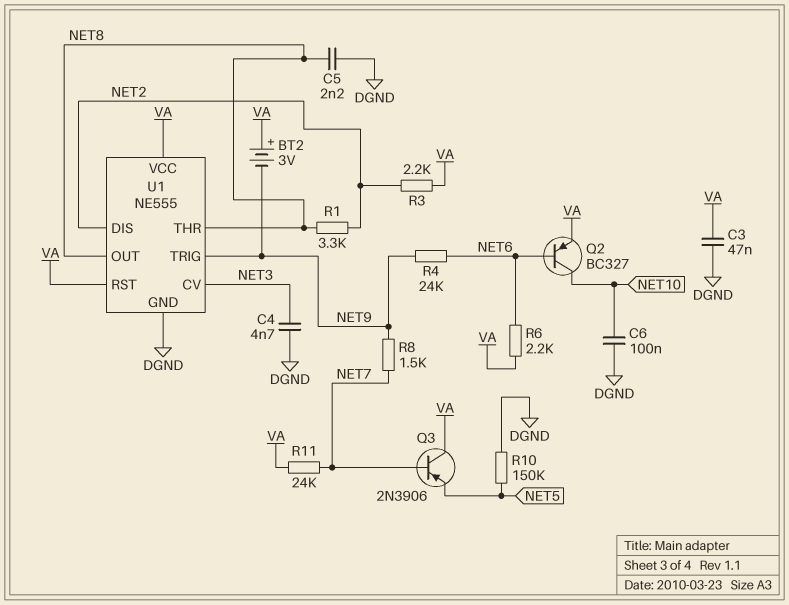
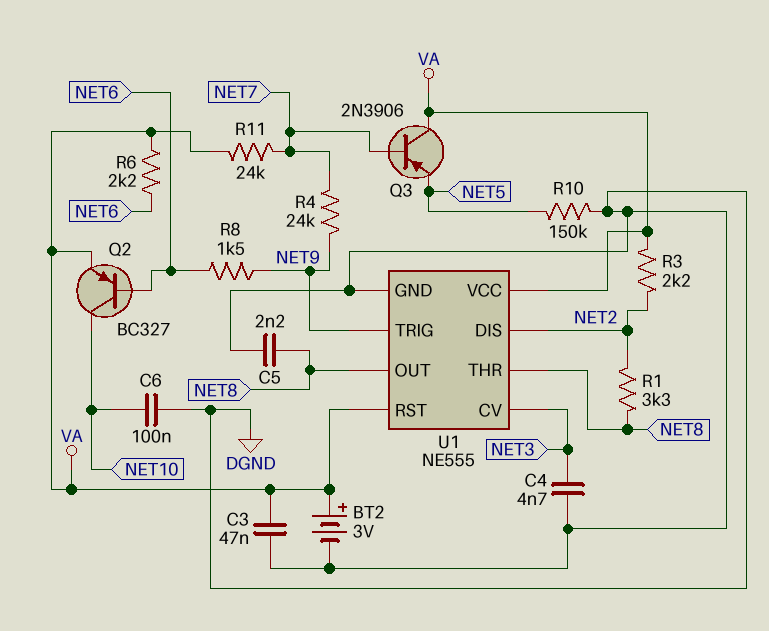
BT2: 3V (plus VA, minus NET9) -> 3V (plus VA, minus DGND)
R4: 24k (NET6, NET9) -> 24k (NET7, NET9)
R8: 1.5k (NET7, NET9) -> 1.5k (NET6, NET9)

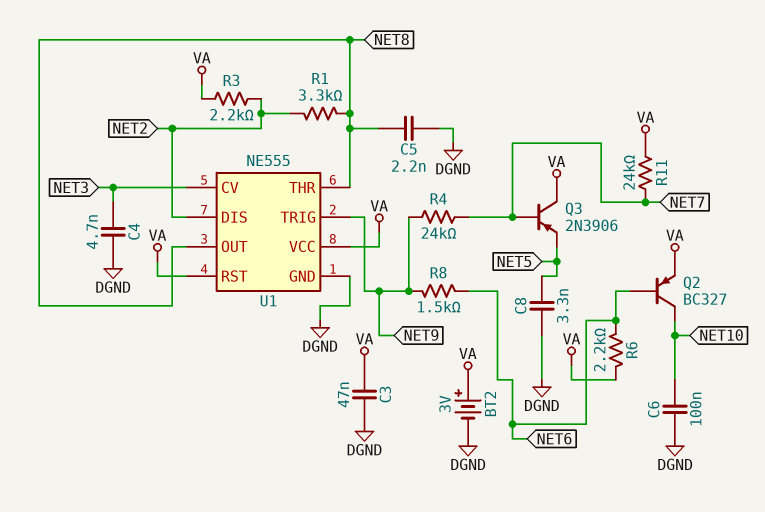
C8: none -> 3.3nF (DGND, NET5)
R10: 150k (DGND, NET5) -> none

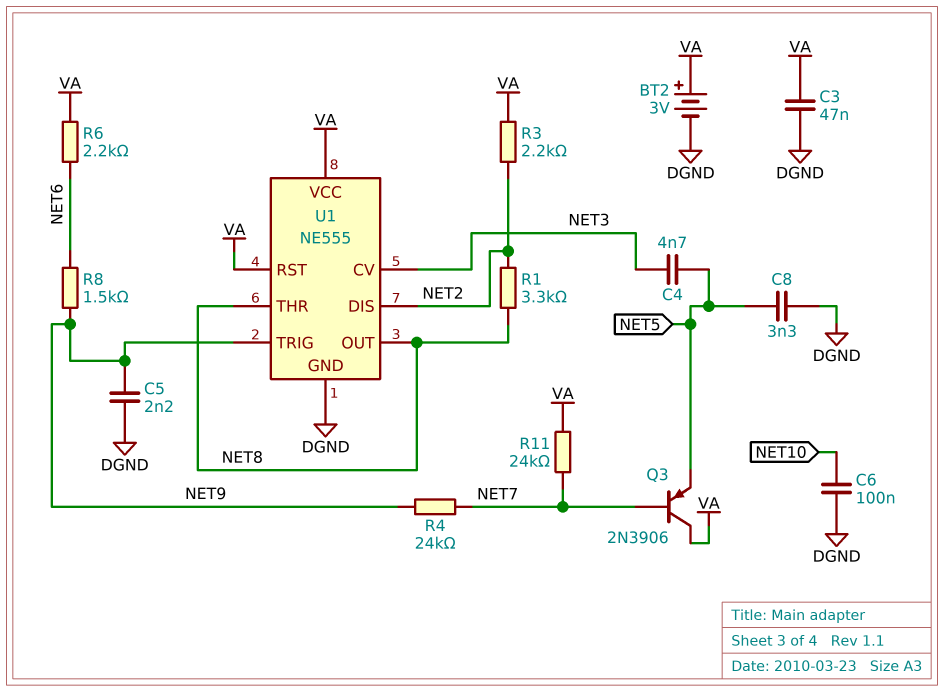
C4: 4.7nF (DGND, NET3) -> 4.7nF (NET3, NET5)
C5: 2.2nF (DGND, NET8) -> 2.2nF (DGND, NET9)
Q2: PNP BC327 (B NET6, C NET10, E VA) -> none

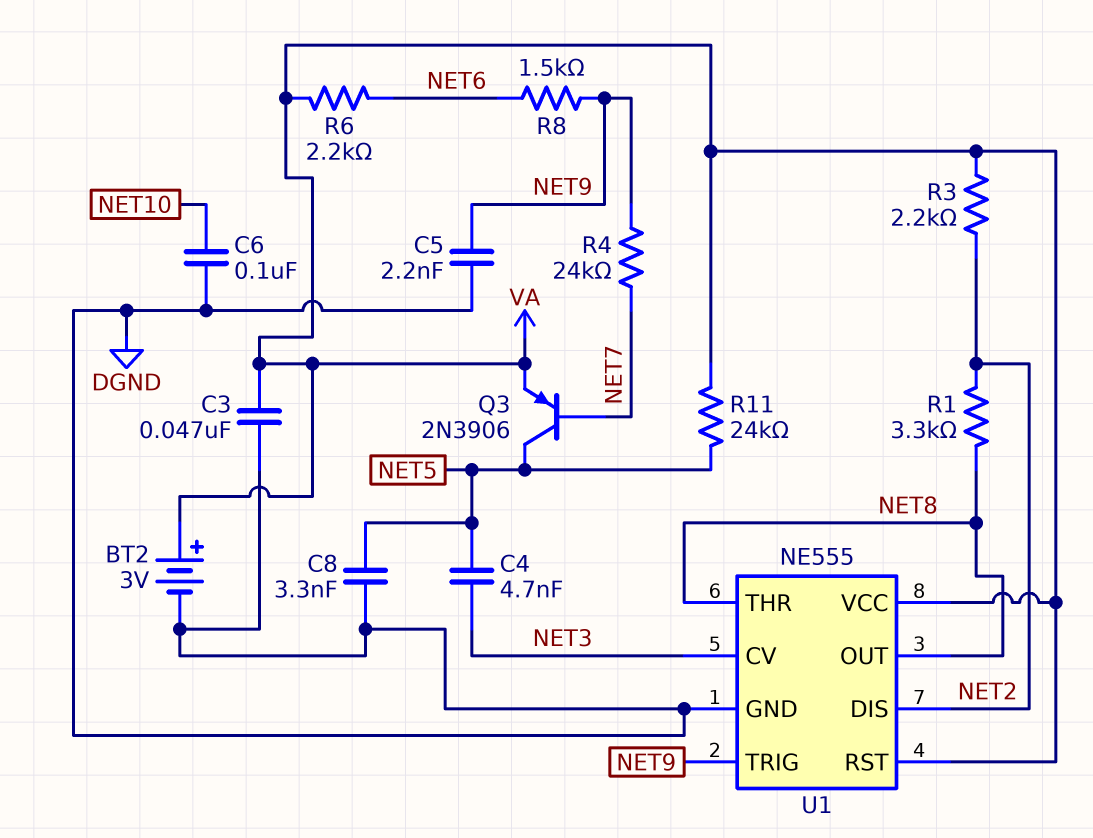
Q3: PNP 2N3906 (B NET7, C VA, E NET5) -> PNP 2N3906 (B NET7, C NET5, E VA)
R11: 24k (NET7, VA) -> 24k (NET5, VA)

